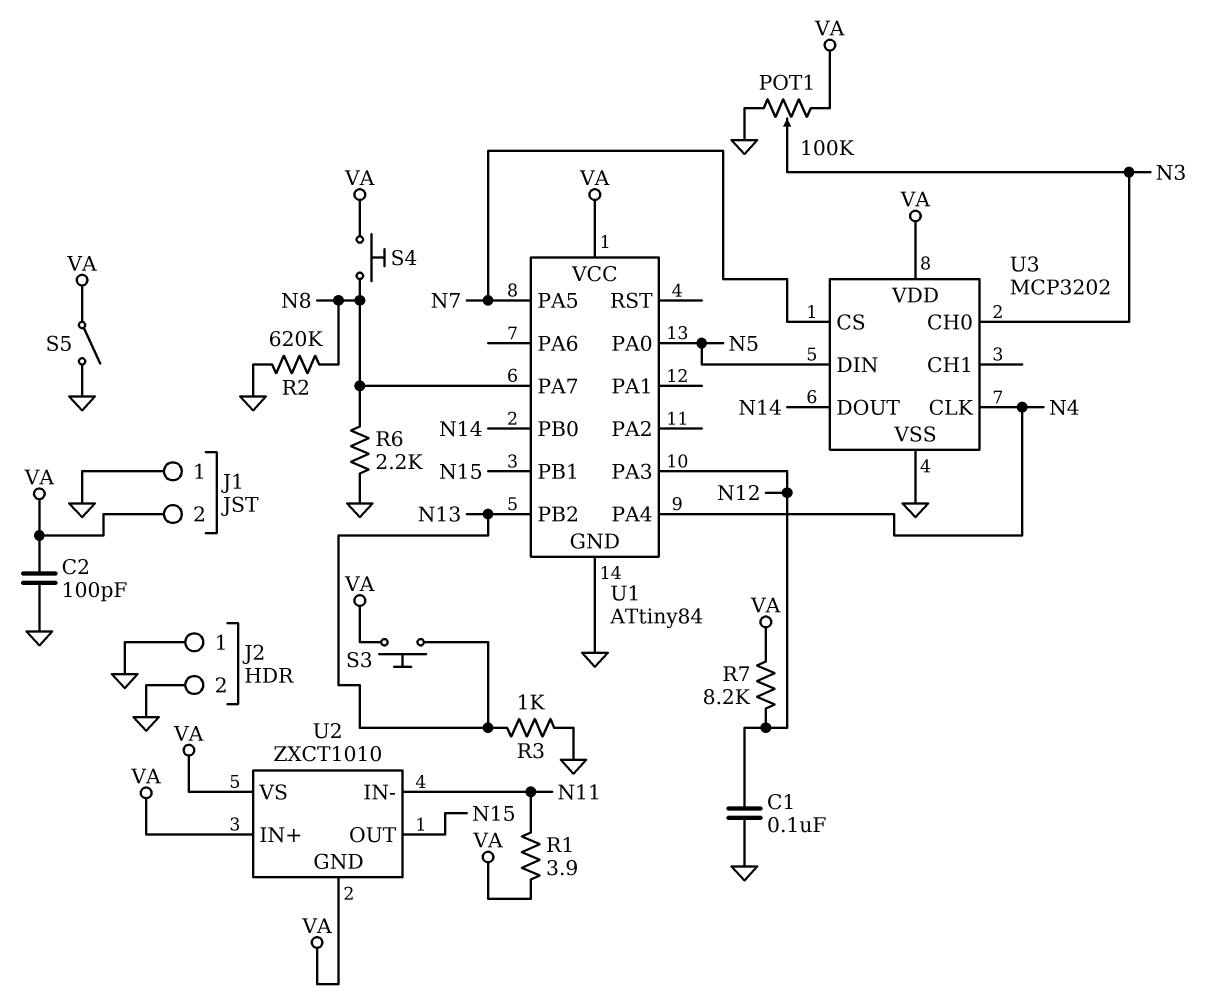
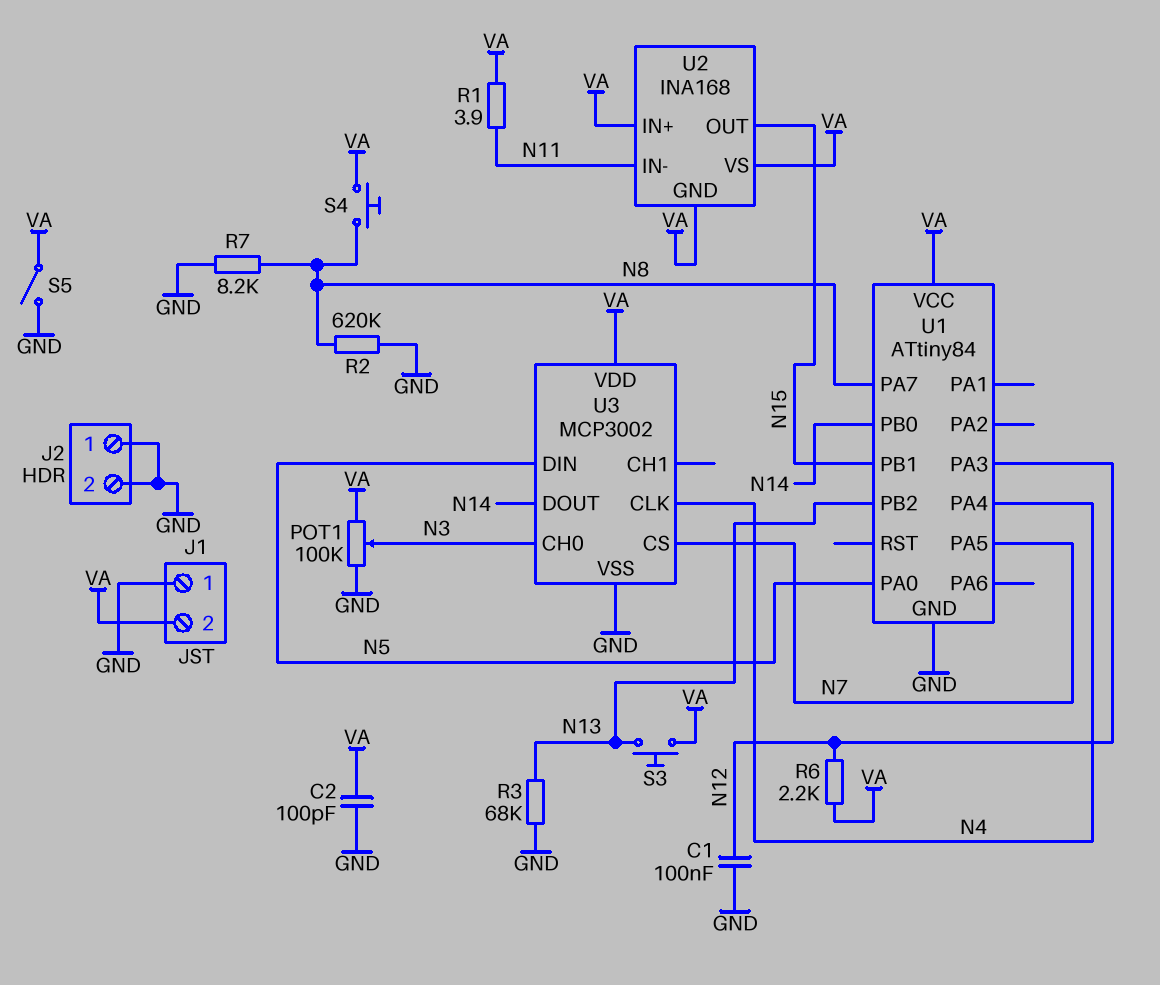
R3: 1k (GND, N13) -> 68k (GND, N13)
R6: 2.2k (GND, N8) -> 2.2k (N12, VA)
R7: 8.2k (N12, VA) -> 8.2k (GND, N8)
U2: ZXCT1010 -> INA168
U3: MCP3202 -> MCP3002

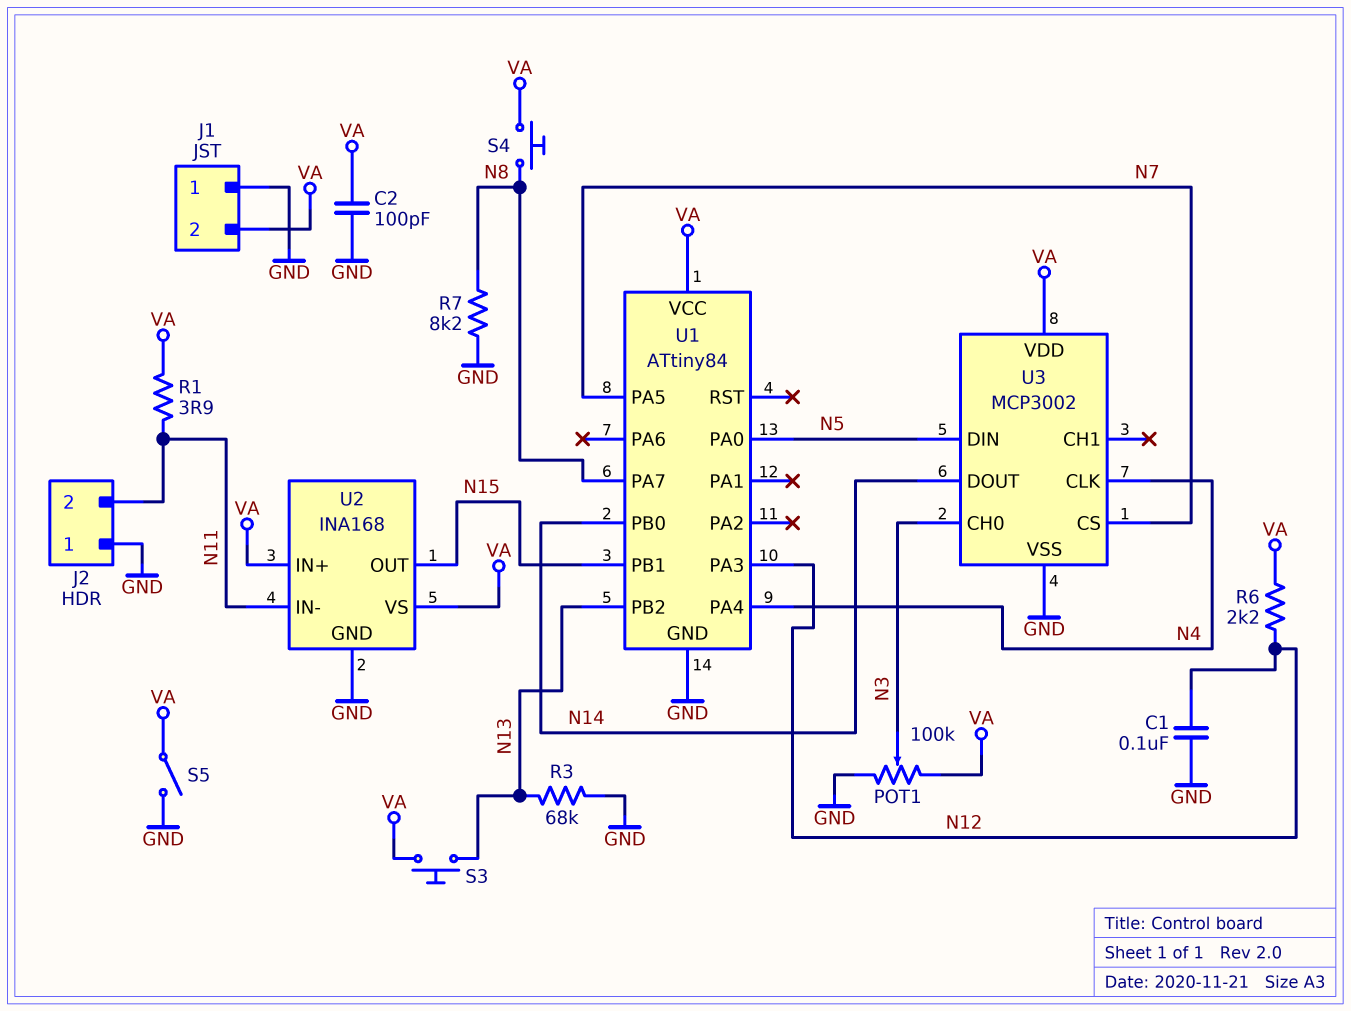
J2 pin 2: GND -> N11
R2: 620k (GND, N8) -> none
U2 pin GND: VA -> GND

